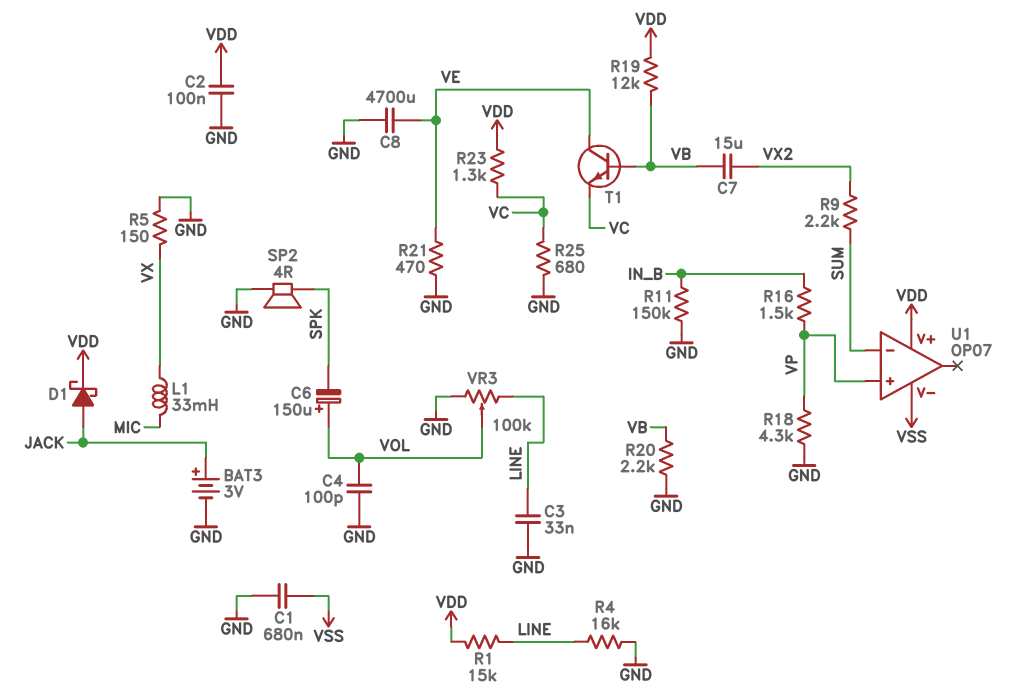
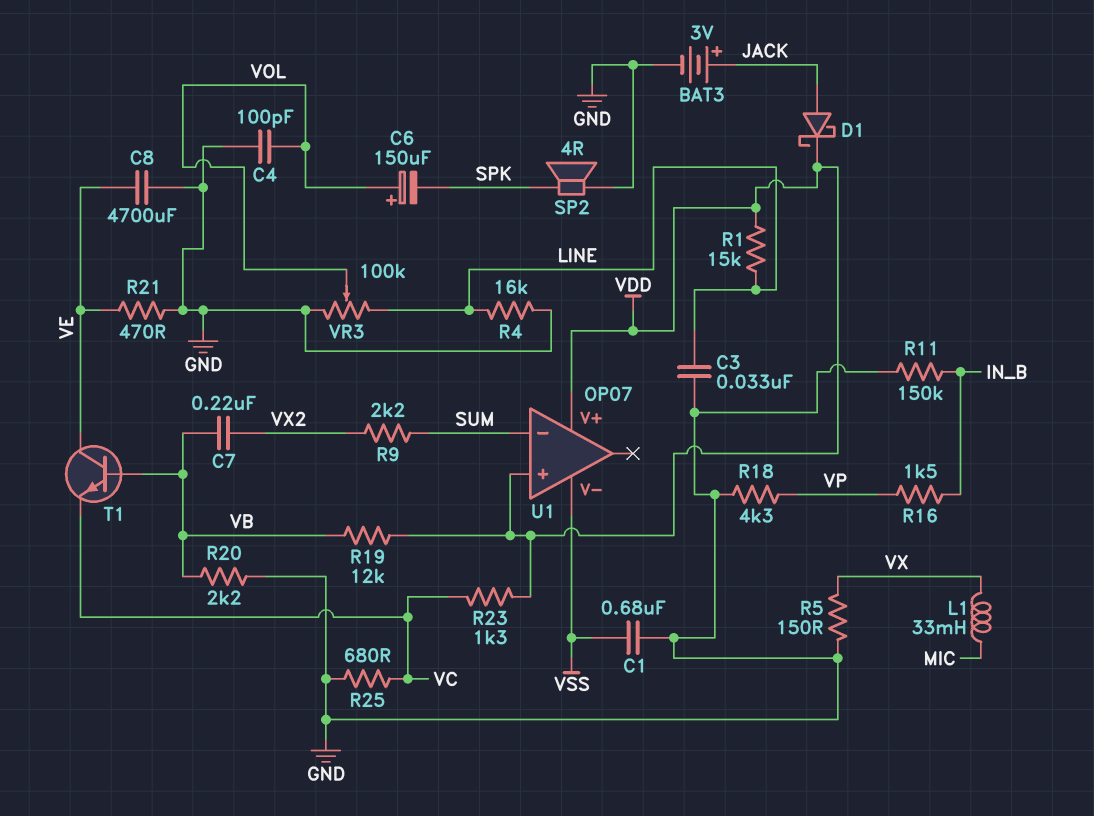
C2: 100nF (GND, VDD) -> none
C7: 15uF (VB, VX2) -> 220nF (VB, VX2)
U1 pin in+: VP -> VDD

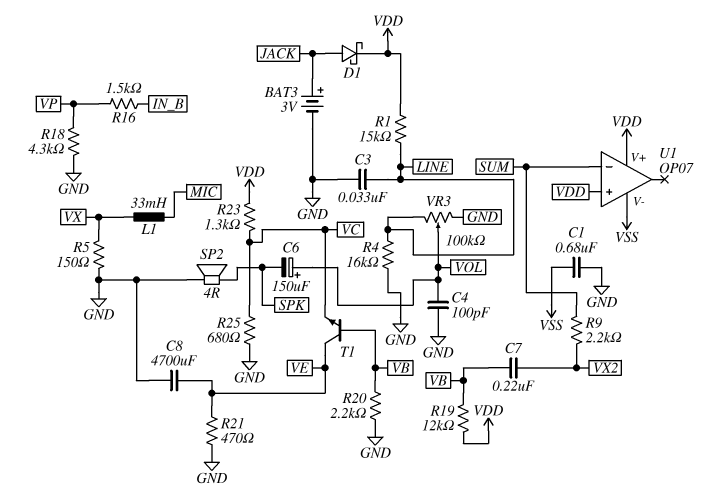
R11: 150k (GND, IN_B) -> none

